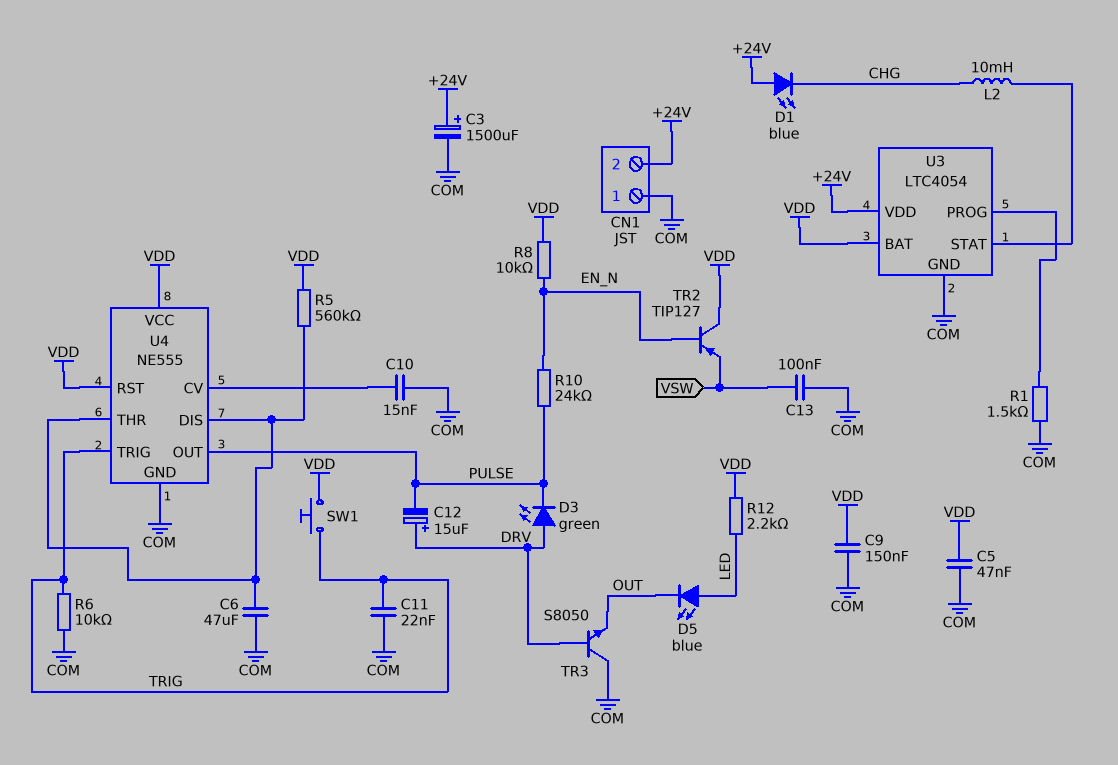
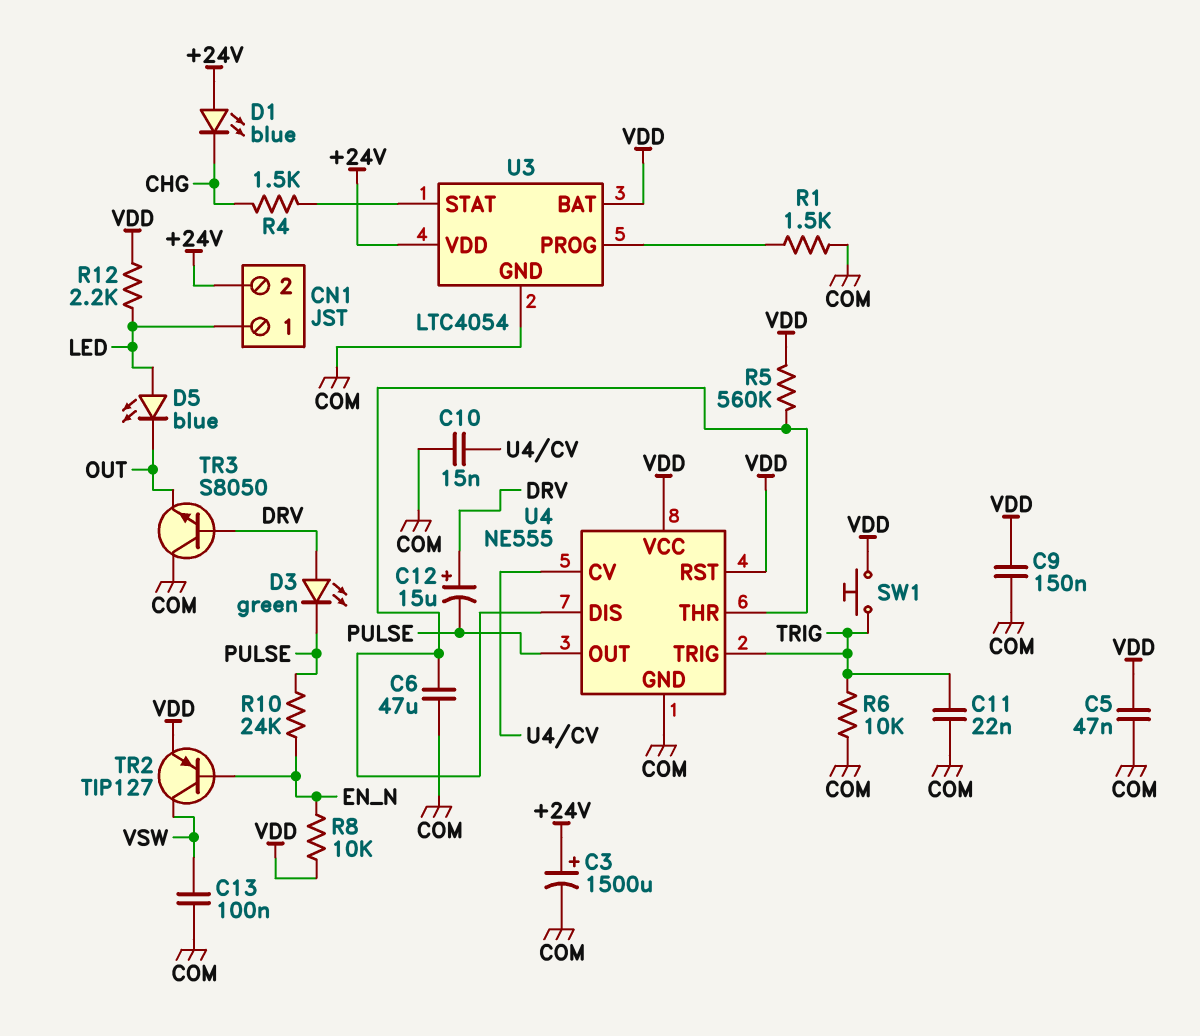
CN1 pin 1: COM -> LED
L2: 10mH (CHG, U3/STAT) -> none
R4: none -> 1.5k (CHG, U3/STAT)
TR2: PNP TIP127 (B EN_N, C VDD, E VSW) -> PNP TIP127 (B EN_N, C VSW, E VDD)

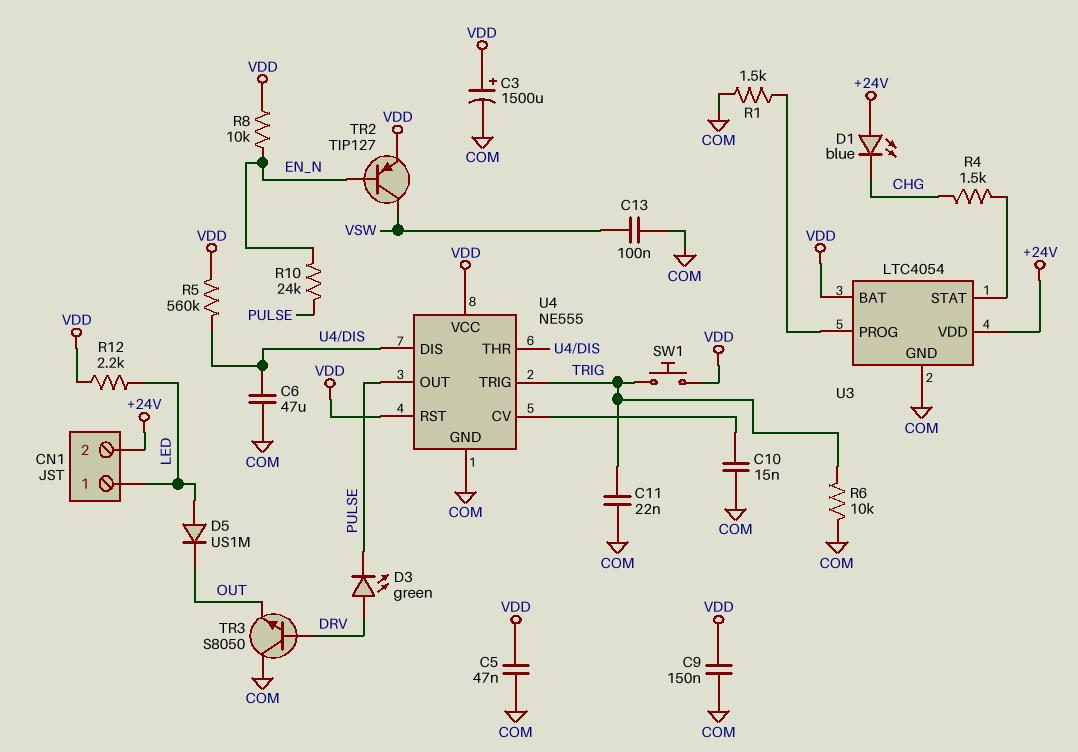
C3: 1500uF (plus +24V, minus COM) -> 1500uF (plus VDD, minus COM)
C12: 15uF (plus DRV, minus PULSE) -> none
D5: LED blue (A LED, K OUT) -> diode US1M (A LED, K OUT)

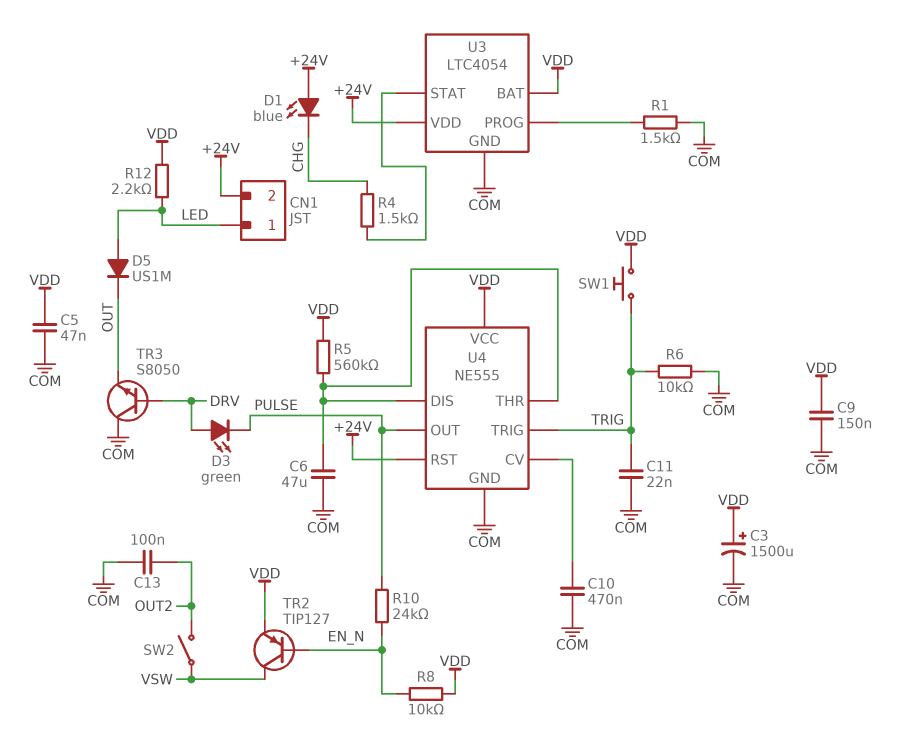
C10: 15nF (COM, U4/CV) -> 470nF (COM, U4/CV)
C13: 100nF (COM, VSW) -> 100nF (COM, OUT2)
SW2: none -> switch (OUT2, VSW)
U4 pin RST: VDD -> +24V

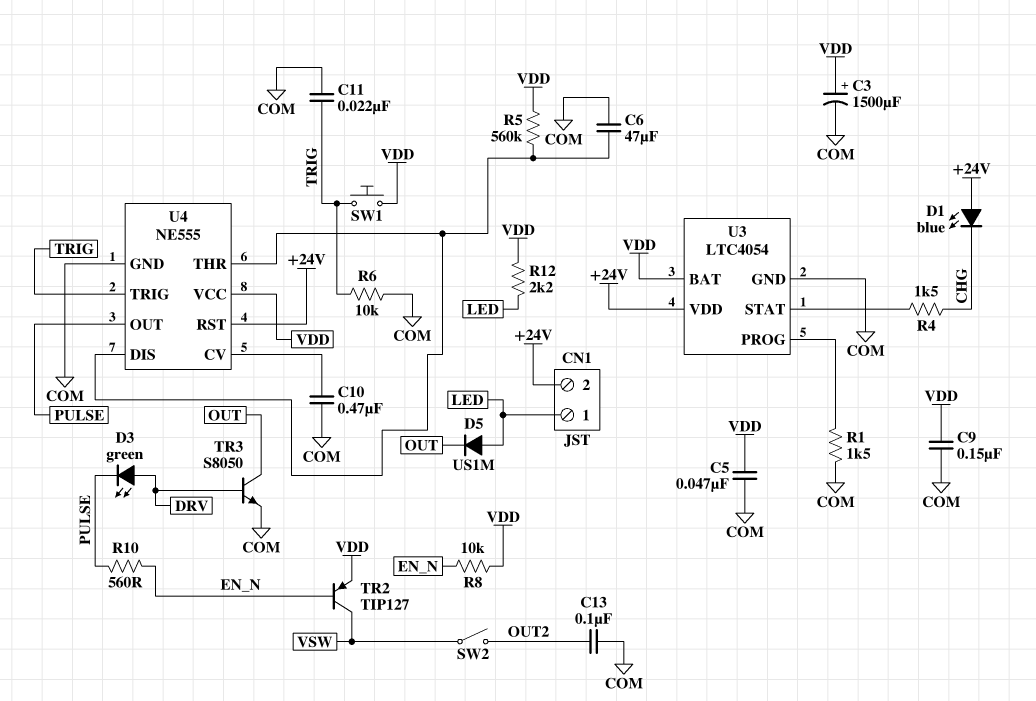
R10: 24k (EN_N, PULSE) -> 560 (EN_N, PULSE)
TR3: NPN S8050 (B DRV, C COM, E OUT) -> NPN S8050 (B DRV, C OUT, E COM)

